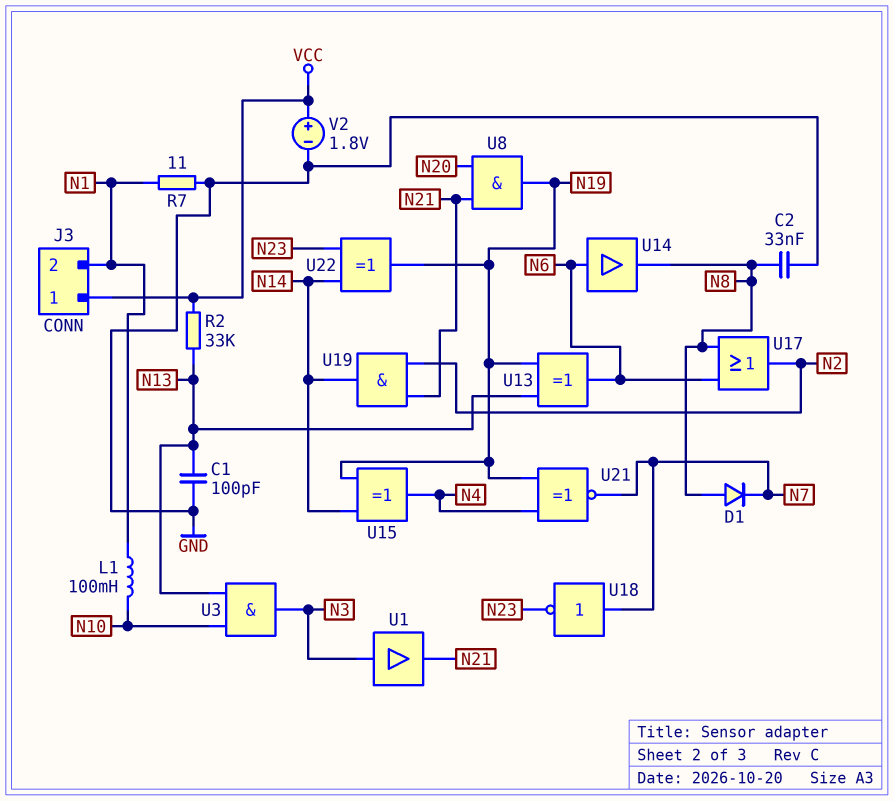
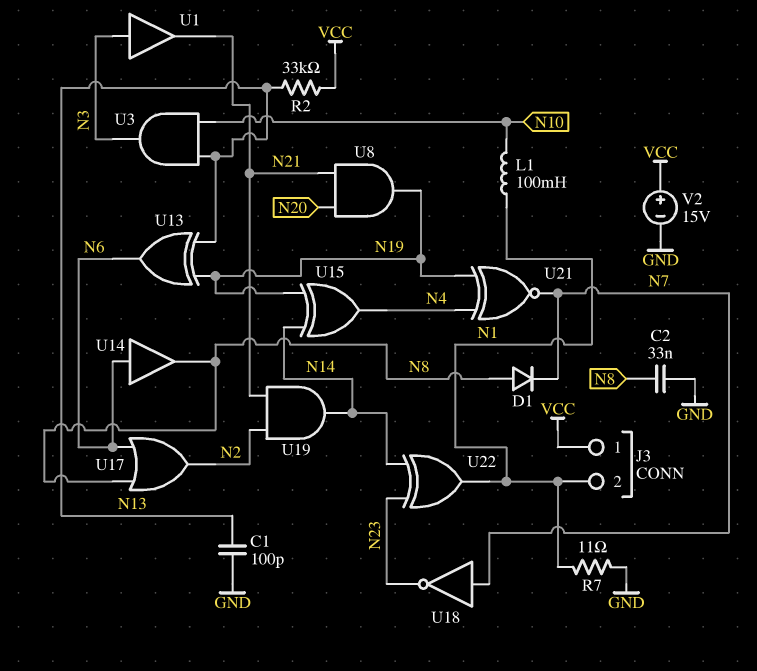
U22: XOR (in N14, in N23, out N19) -> XOR (in N14, in N23, out N1)
V2: 1.8V (plus VCC, minus GND) -> 15V (plus VCC, minus GND)

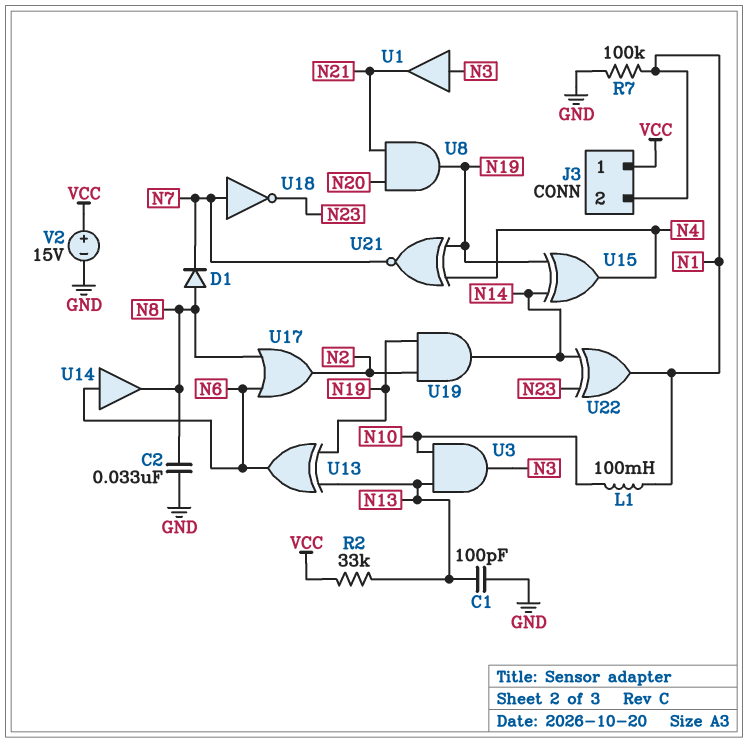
R7: 11 (GND, N1) -> 100k (GND, N1)
U19: AND (in N2, in N21, out N14) -> AND (in N2, in N19, out N14)

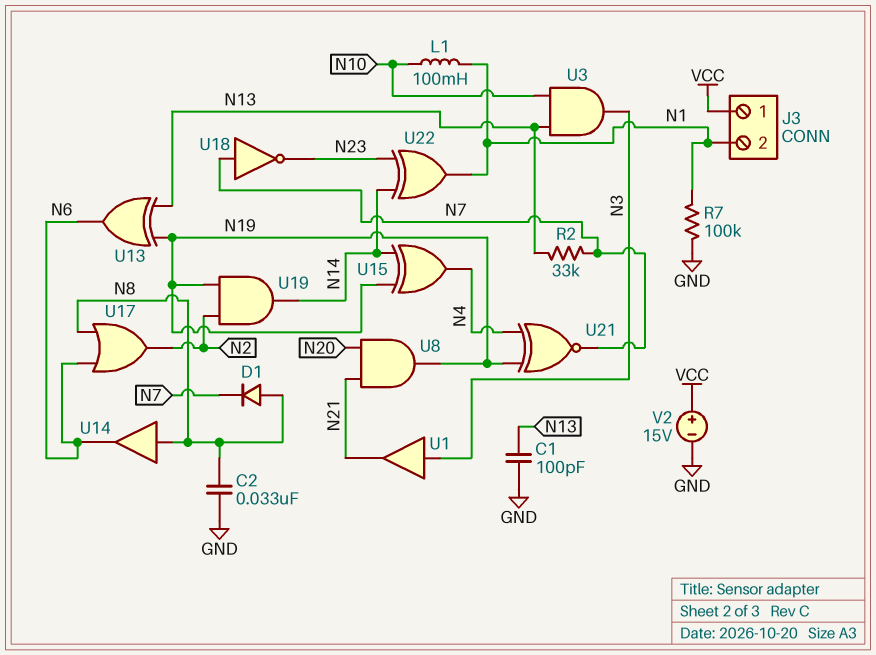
R2: 33k (N13, VCC) -> 33k (N7, N13)
U14: buffer (in N6, out N8) -> buffer (in N8, out N6)

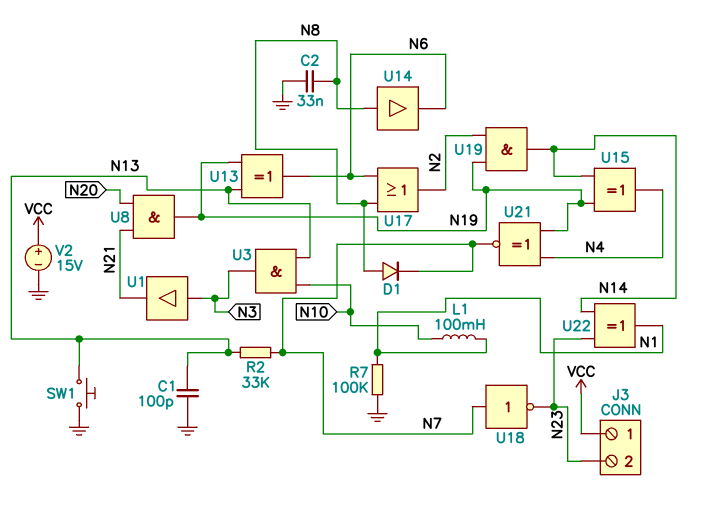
J3 pin 2: N1 -> N23
SW1: none -> button (GND, N13)

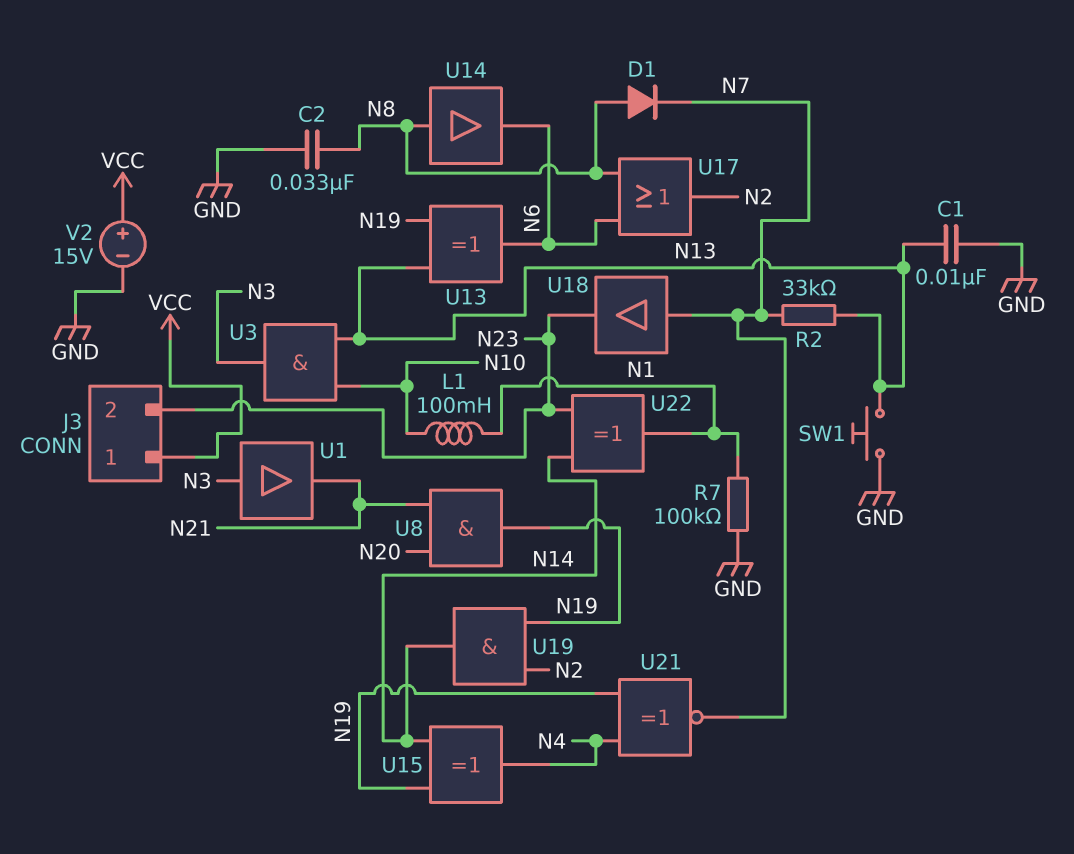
C1: 100pF (GND, N13) -> 10nF (GND, N13)
U18: NOT (in N7, out N23) -> buffer (in N7, out N23)

